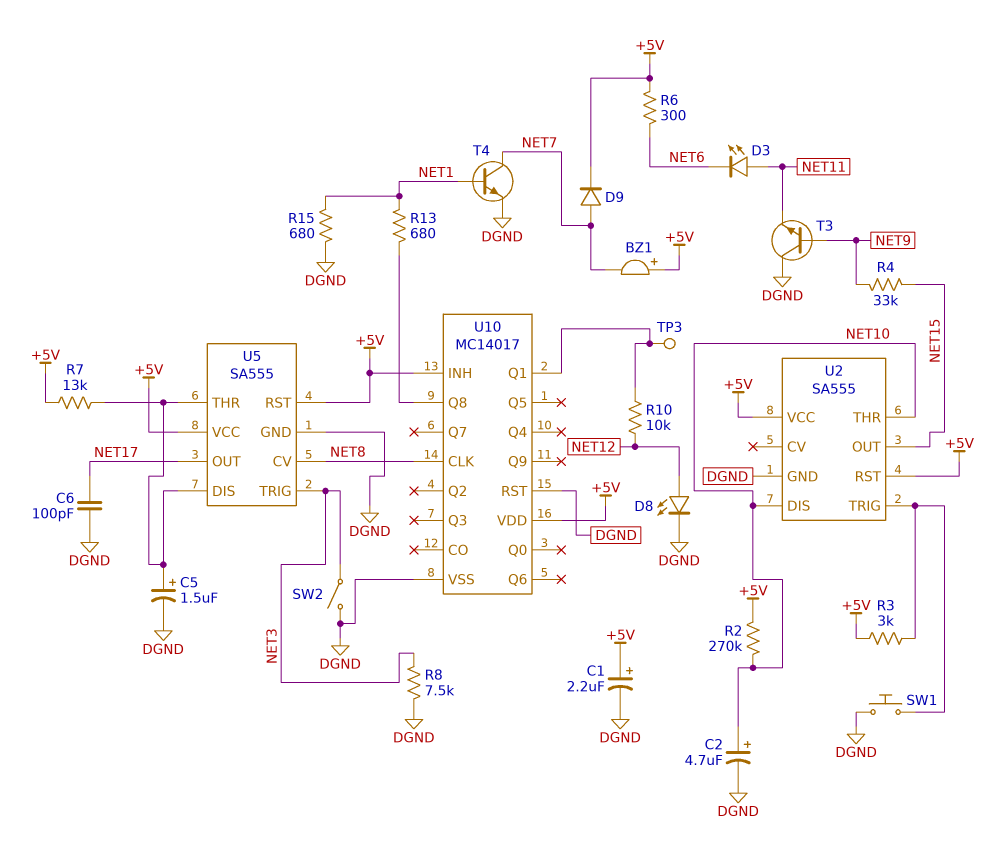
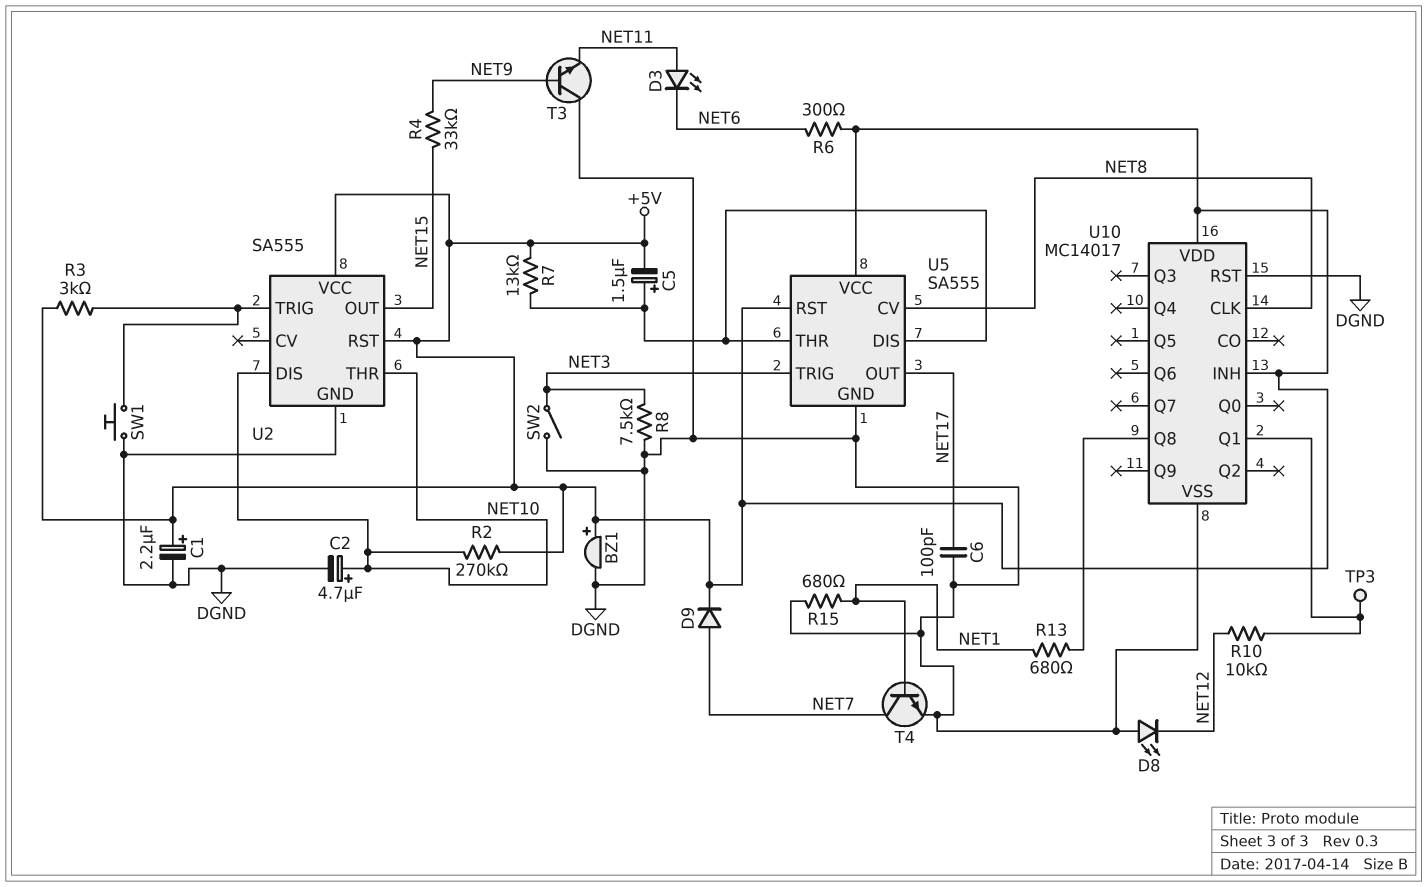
BZ1: buzzer (plus +5V, minus NET7) -> buzzer (plus +5V, minus DGND)
C5: 1.5uF (plus U5/DIS, minus DGND) -> 1.5uF (plus U5/DIS, minus +5V)
D8: LED (A NET12, K DGND) -> LED (A DGND, K NET12)

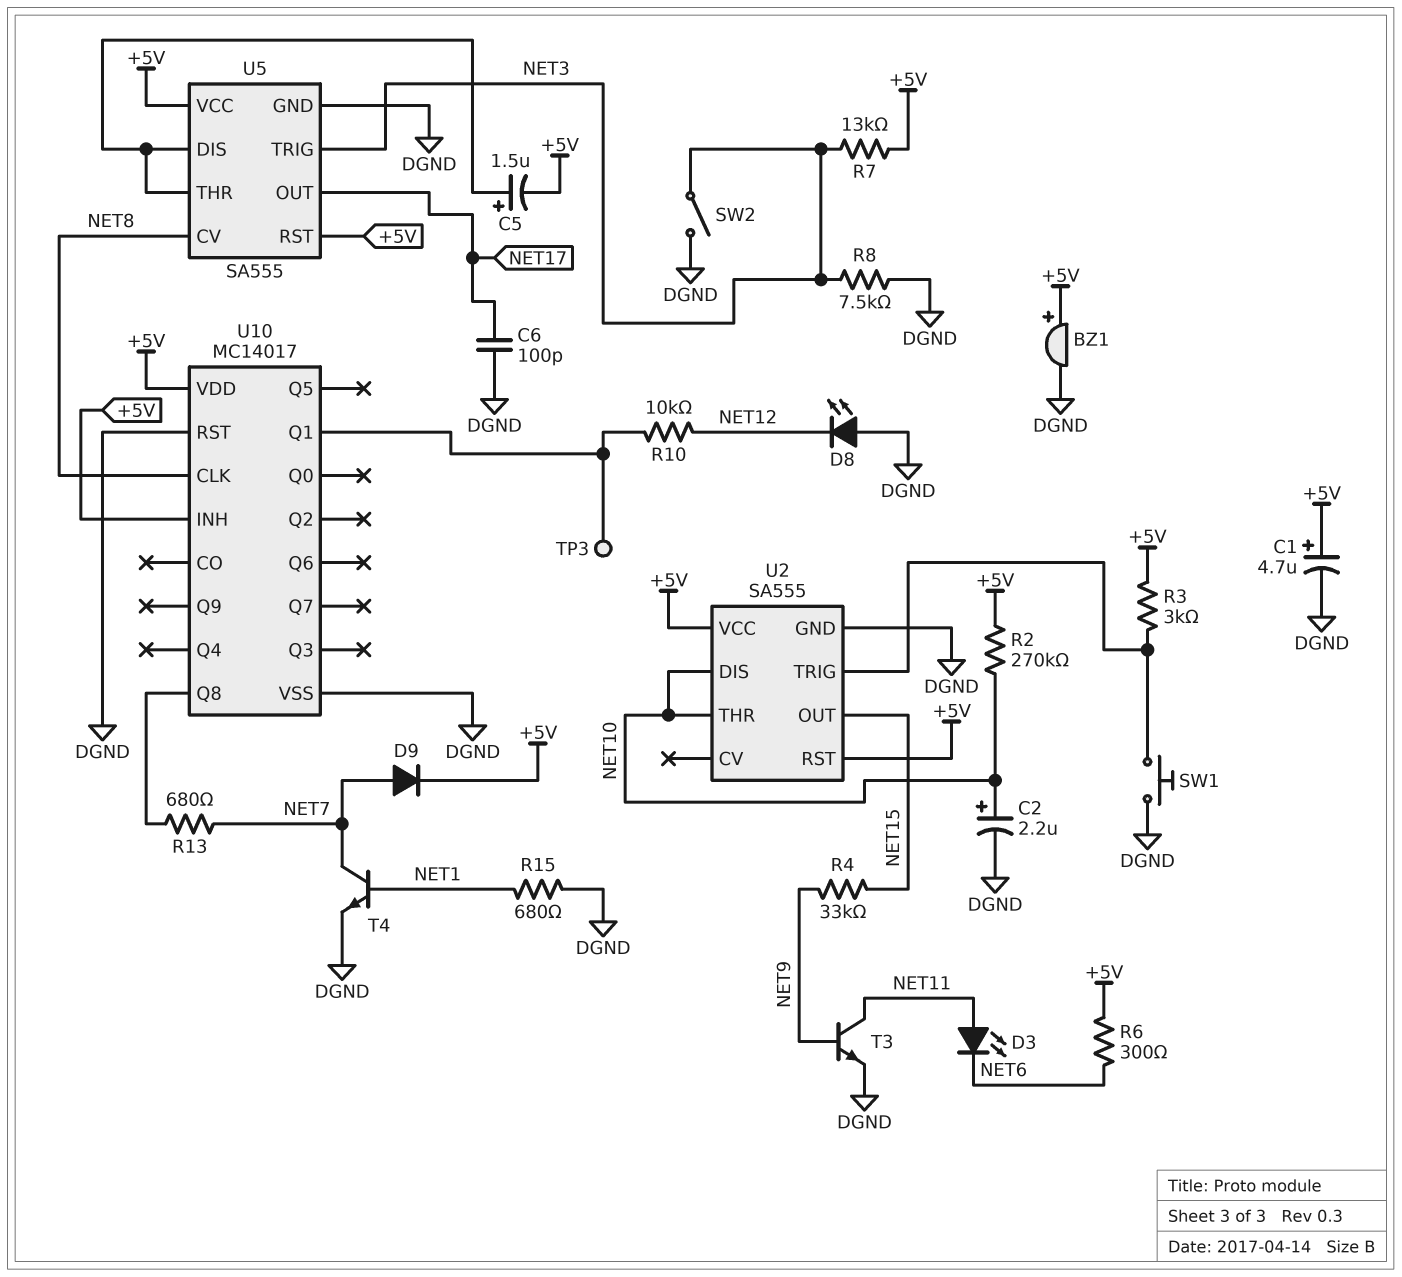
C1: 2.2uF (plus +5V, minus DGND) -> 4.7uF (plus +5V, minus DGND)
C2: 4.7uF (plus NET10, minus DGND) -> 2.2uF (plus NET10, minus DGND)
R7: 13k (+5V, U5/DIS) -> 13k (+5V, NET3)
R13: 680 (NET1, U10/Q8) -> 680 (NET7, U10/Q8)
T3: NPN (B NET9, C DGND, E NET11) -> NPN (B NET9, C NET11, E DGND)

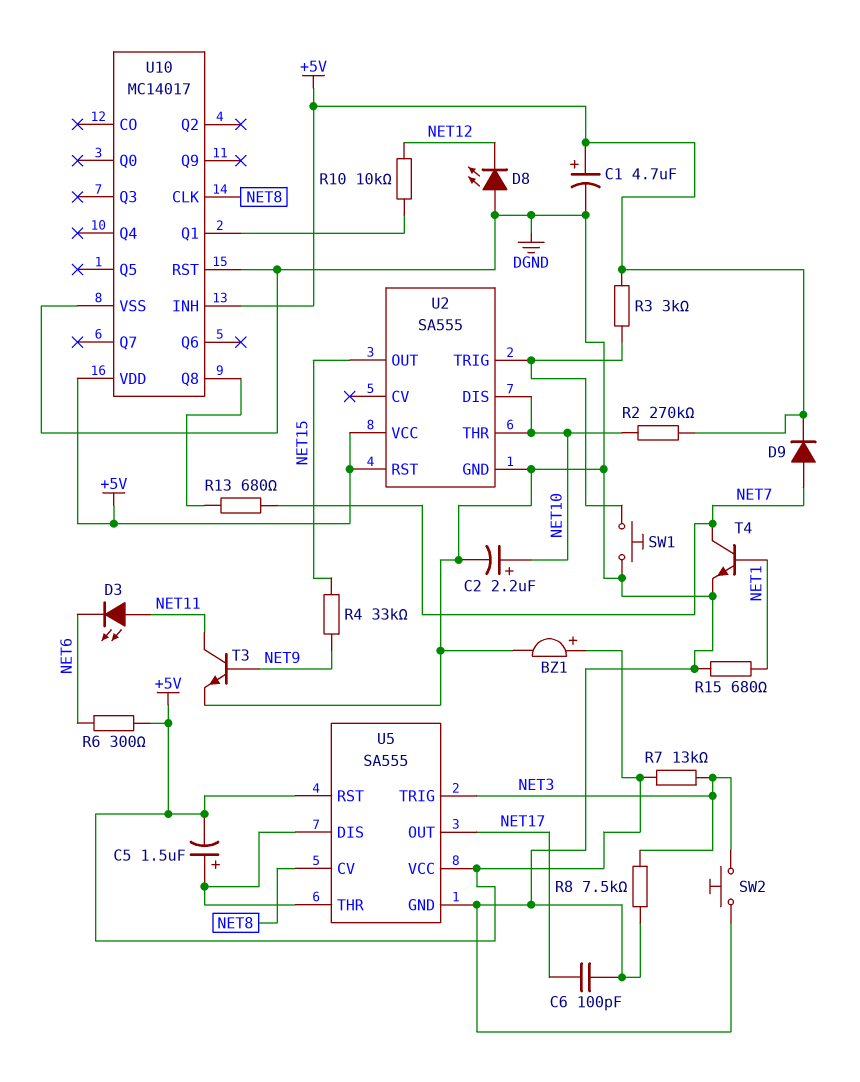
SW2: switch (DGND, NET3) -> button (DGND, NET3)
TP3: test point (U10/Q1) -> none

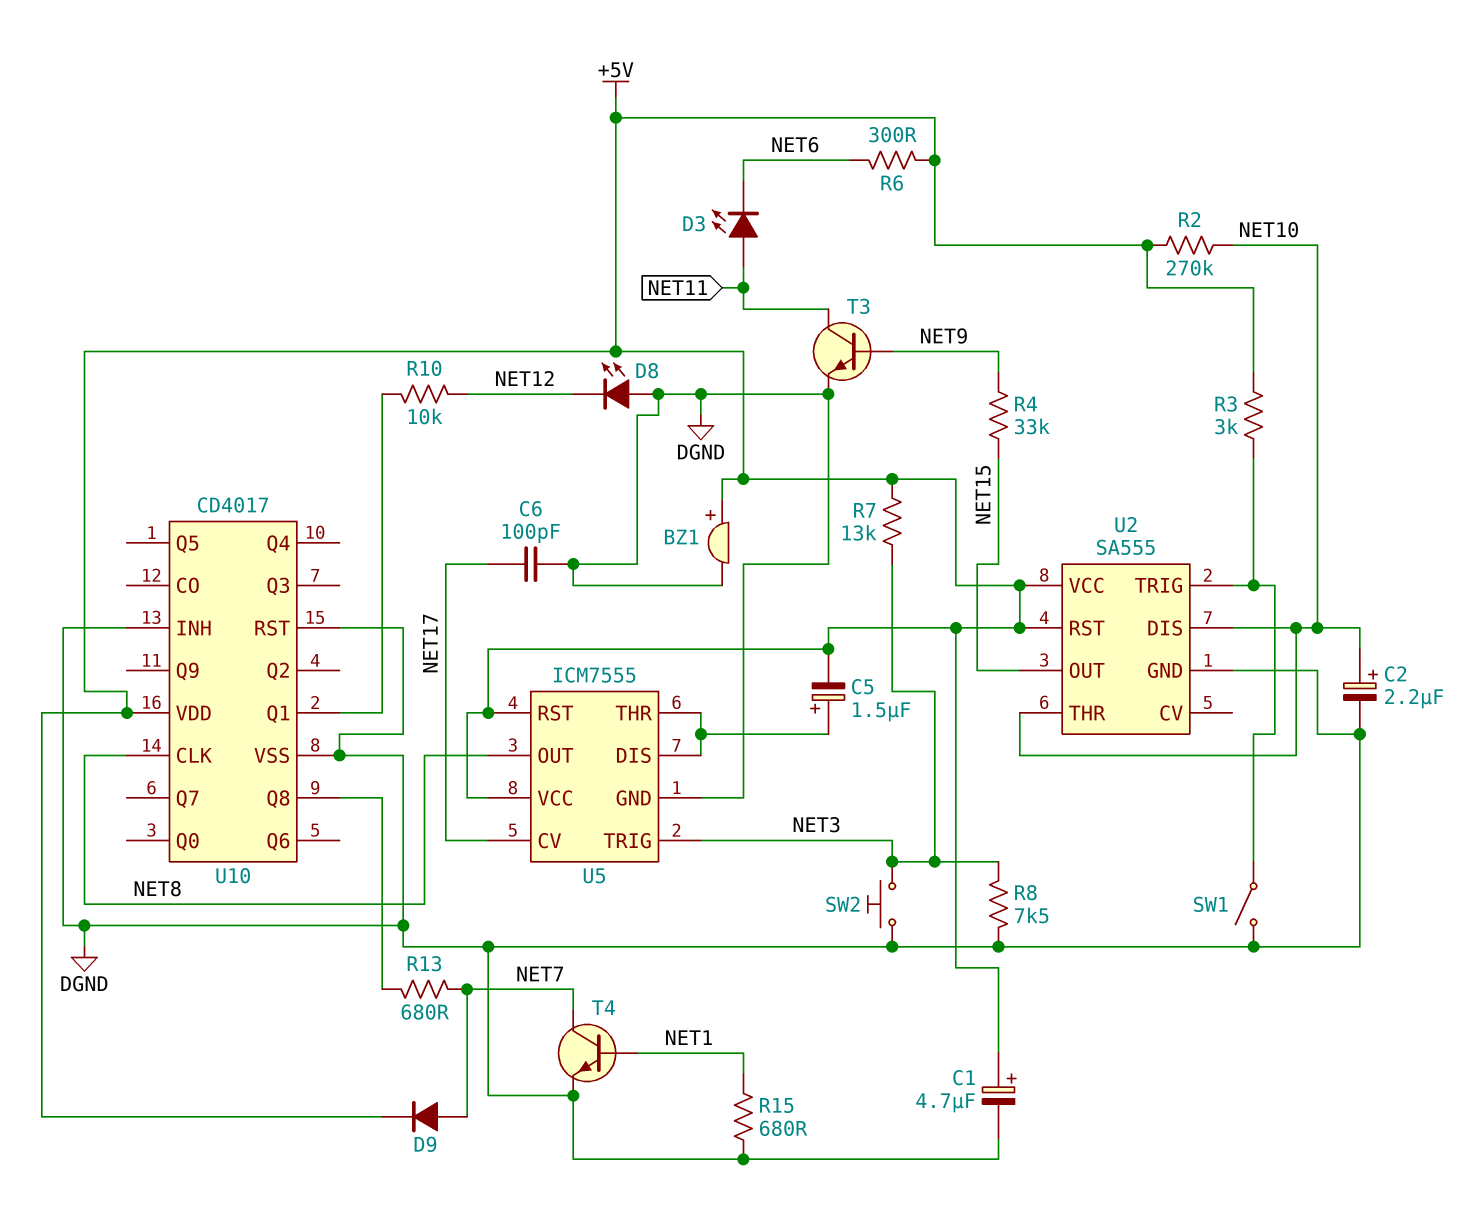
SW1: button (DGND, U2/TRIG) -> switch (DGND, U2/TRIG)
U5: SA555 -> ICM7555
U5 pin CV: NET8 -> NET17
U5 pin OUT: NET17 -> NET8
U10: MC14017 -> CD4017
U10 pin INH: +5V -> DGND

